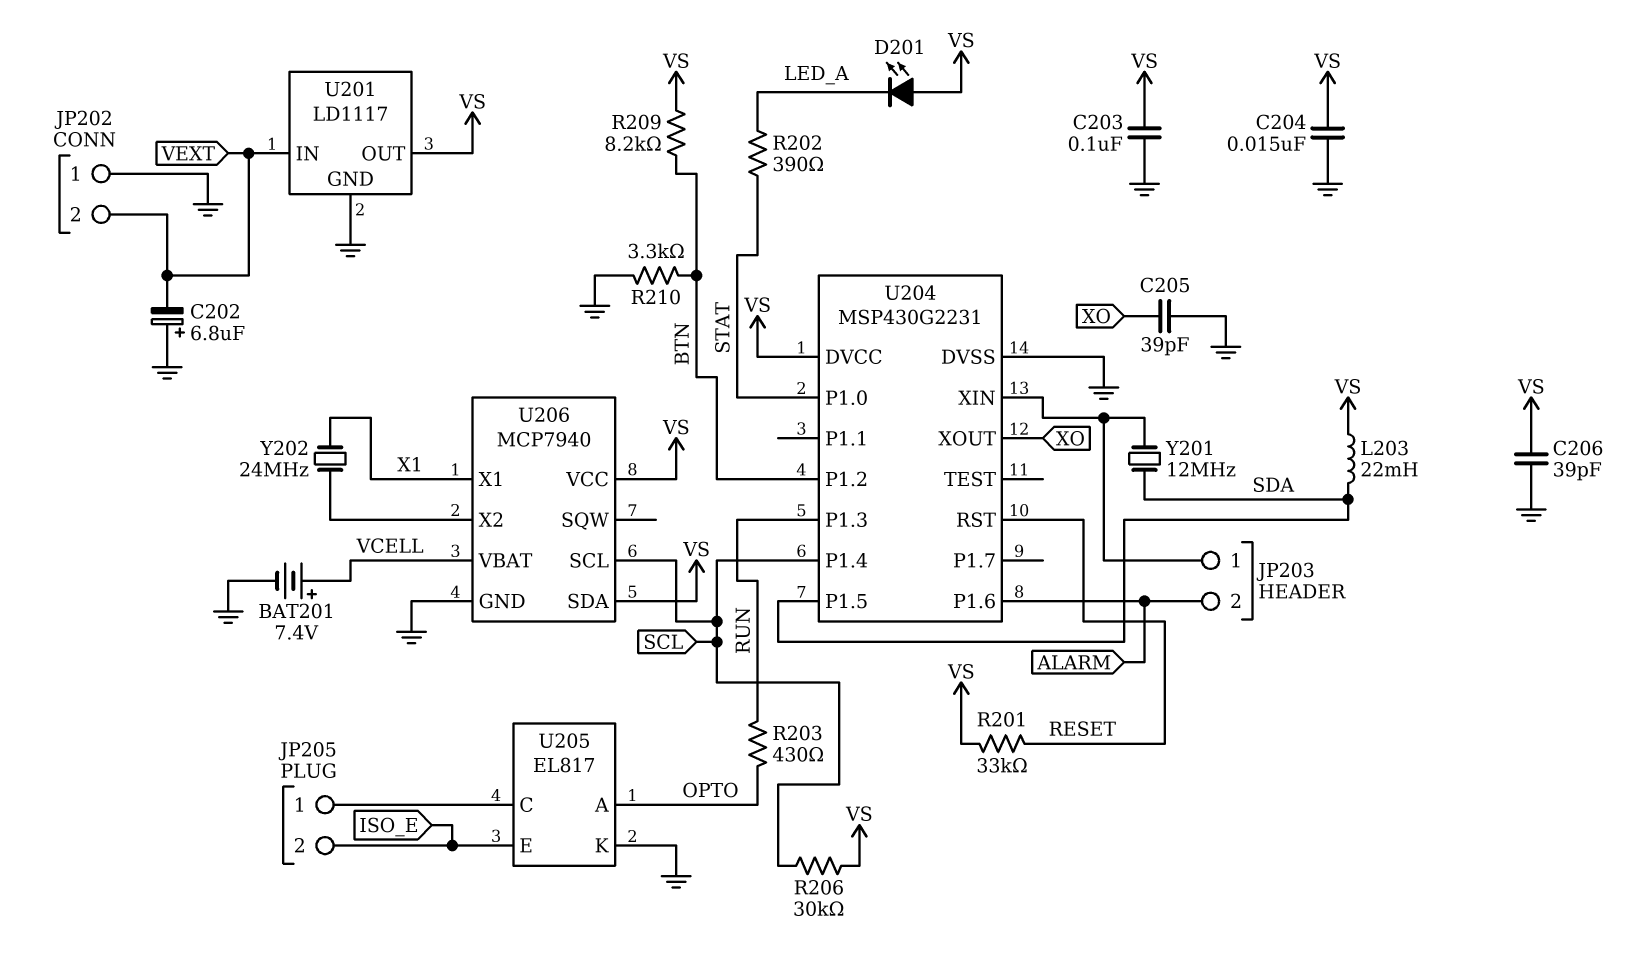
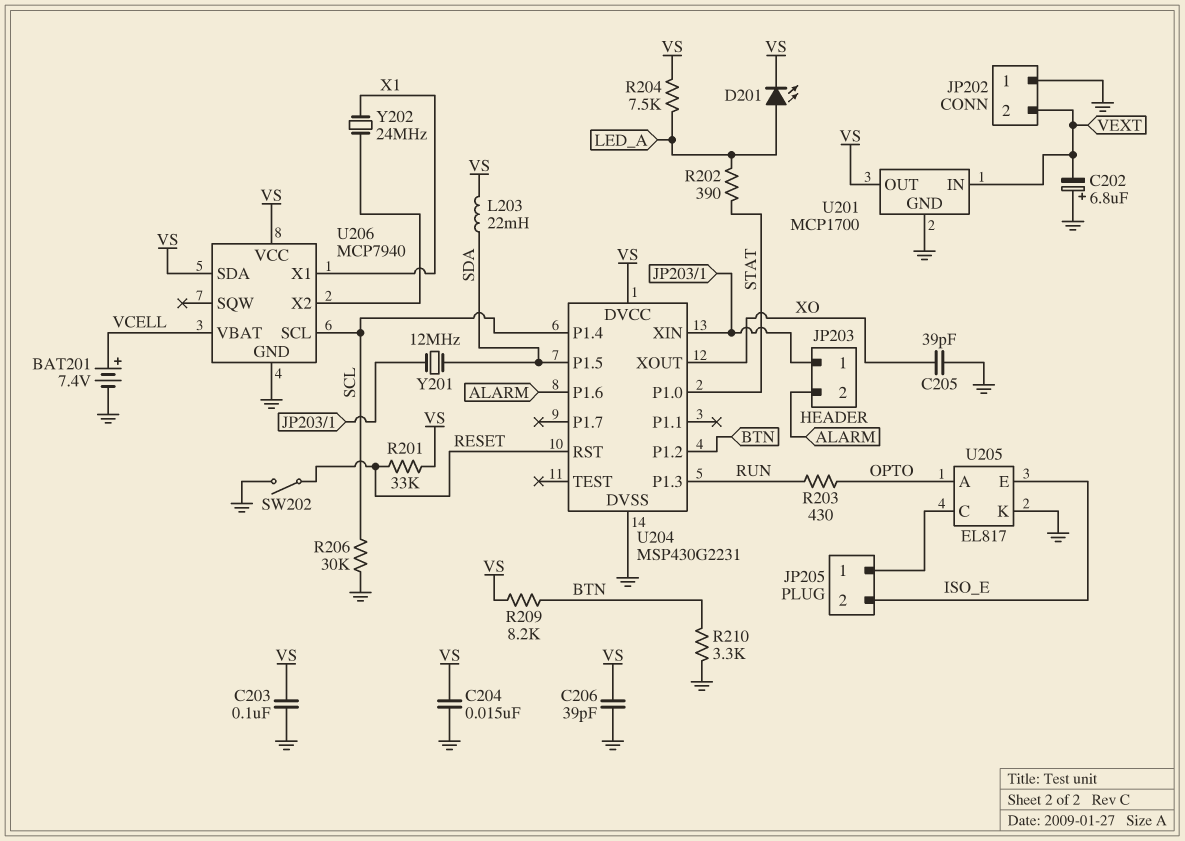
D201: LED (A VS, K LED_A) -> LED (A LED_A, K VS)
R204: none -> 7.5k (LED_A, VS)
R206: 30k (SCL, VS) -> 30k (GND, SCL)
SW202: none -> switch (GND, RESET)
U201: LD1117 -> MCP1700

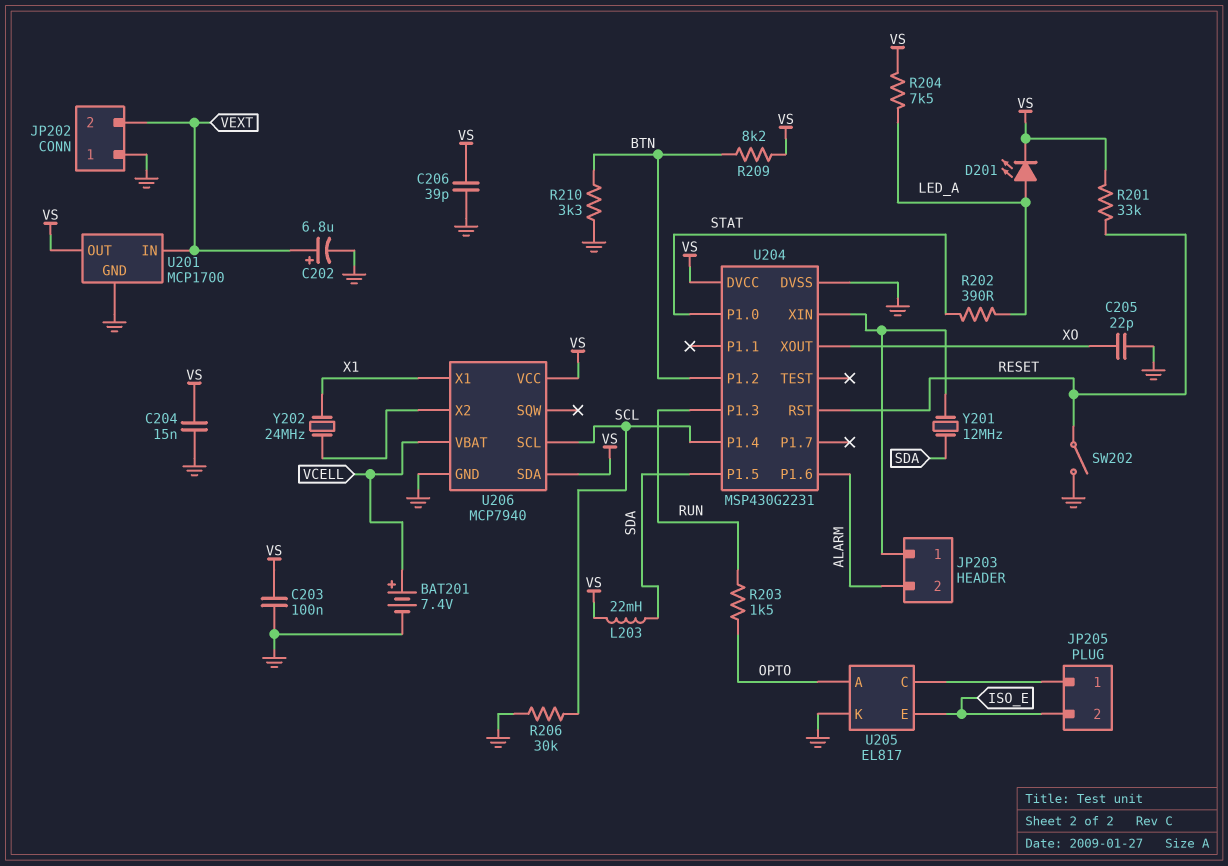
C202: 6.8uF (plus GND, minus VEXT) -> 6.8uF (plus VEXT, minus GND)
C205: 39pF (GND, XO) -> 22pF (GND, XO)
R203: 430 (OPTO, RUN) -> 1.5k (OPTO, RUN)

